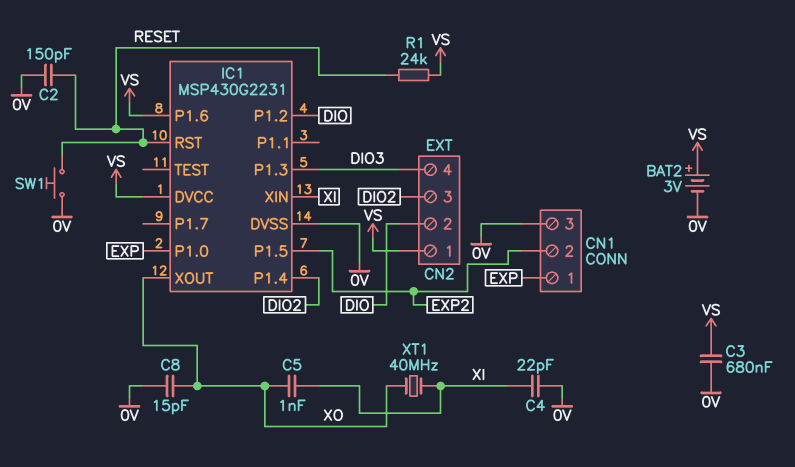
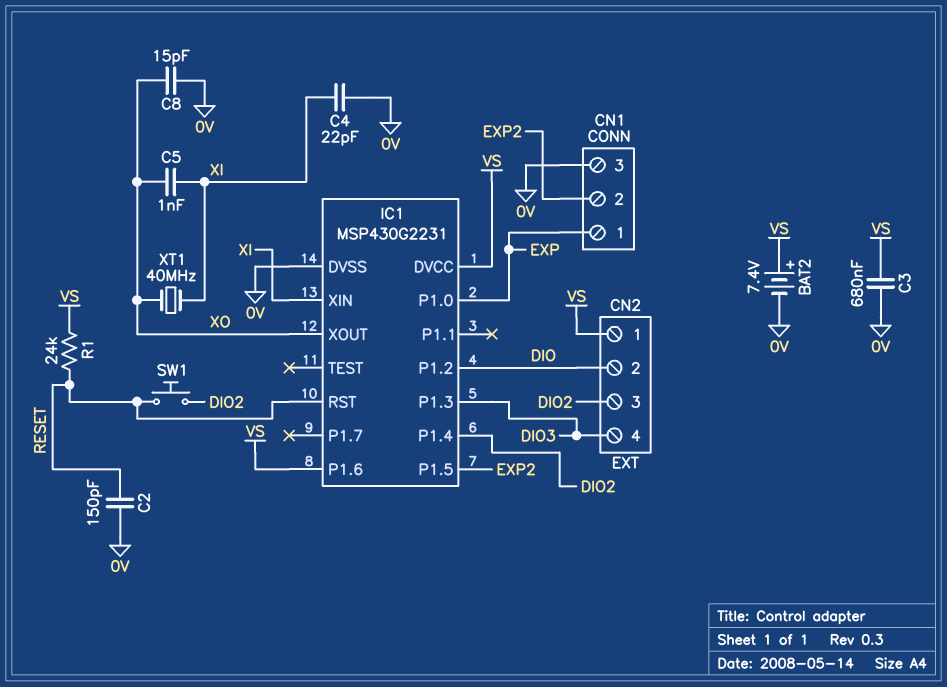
BAT2: 3V (plus VS, minus 0V) -> 7.4V (plus VS, minus 0V)
SW1: button (0V, RESET) -> button (DIO2, RESET)

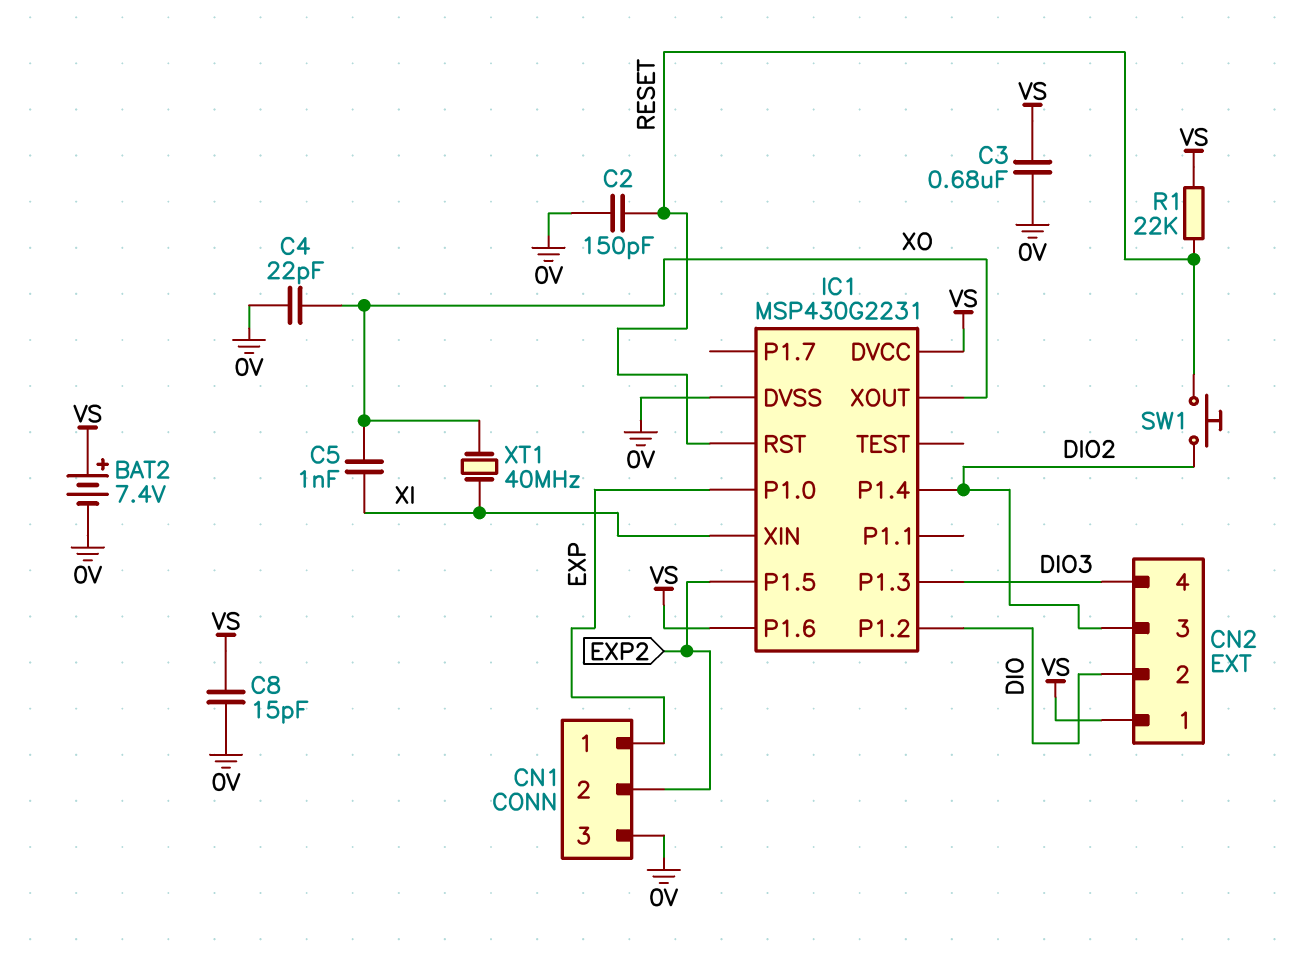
C4: 22pF (0V, XI) -> 22pF (0V, XO)
C8: 15pF (0V, XO) -> 15pF (0V, VS)
R1: 24k (RESET, VS) -> 22k (RESET, VS)

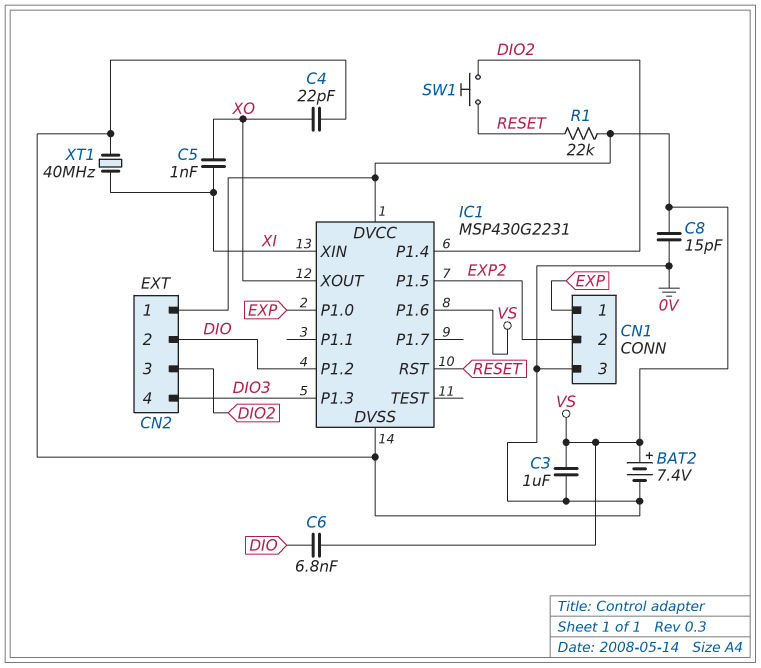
C2: 150pF (0V, RESET) -> none
C3: 680nF (0V, VS) -> 1uF (0V, VS)
C6: none -> 6.8nF (DIO, VS)
XT1: 40MHz (XI, XO) -> 40MHz (0V, XI)

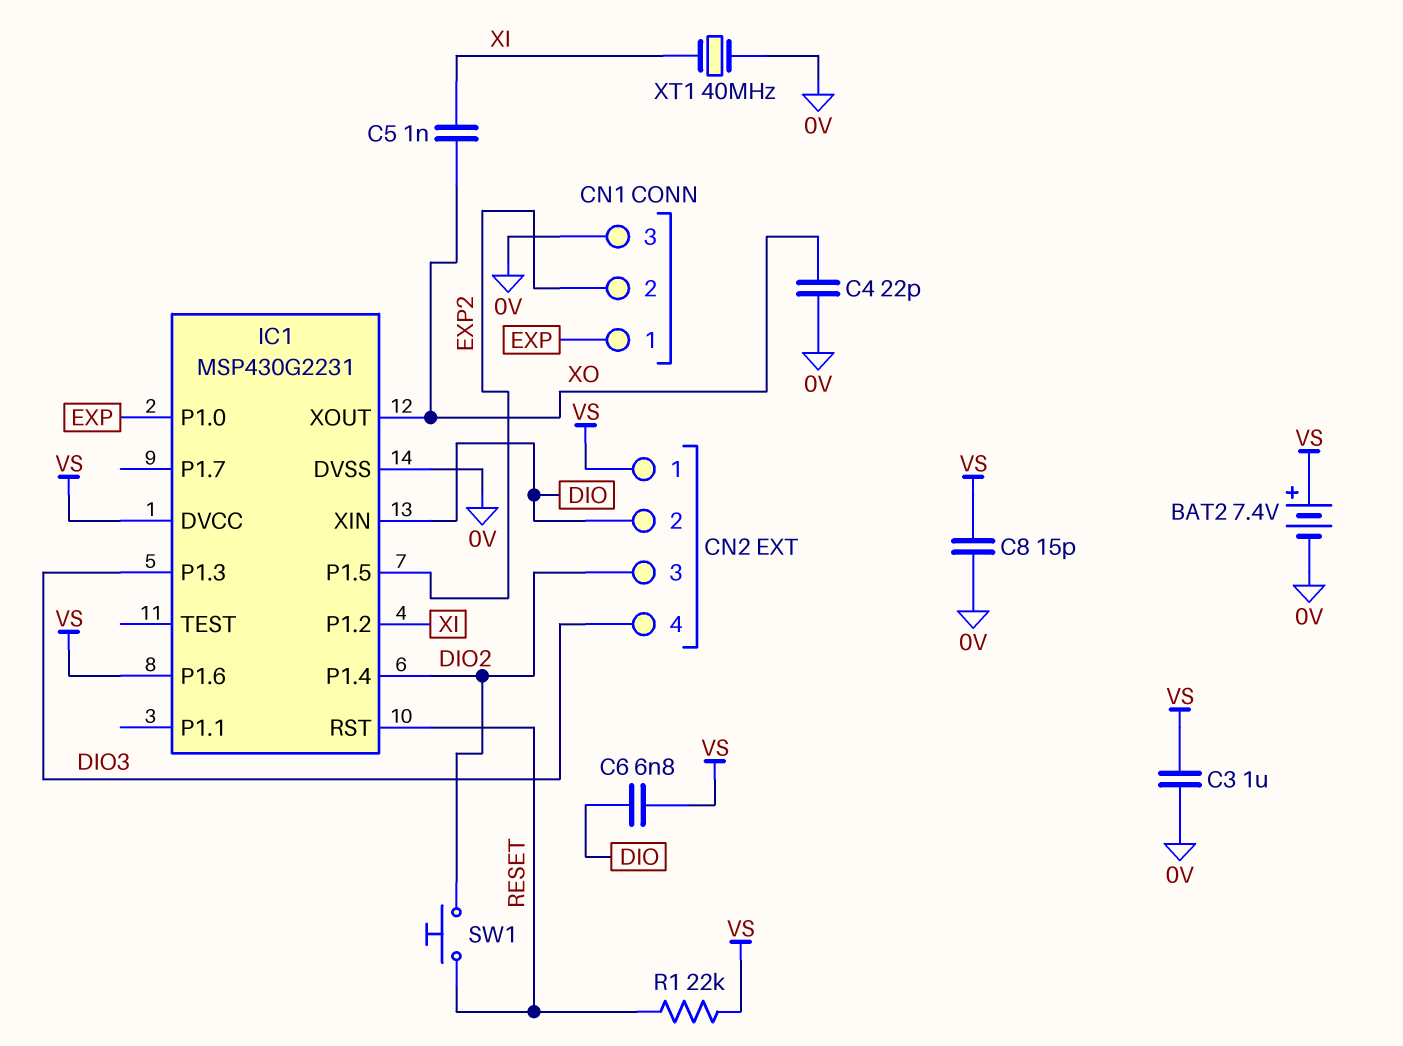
IC1 pin P1.2: DIO -> XI
IC1 pin XIN: XI -> DIO

